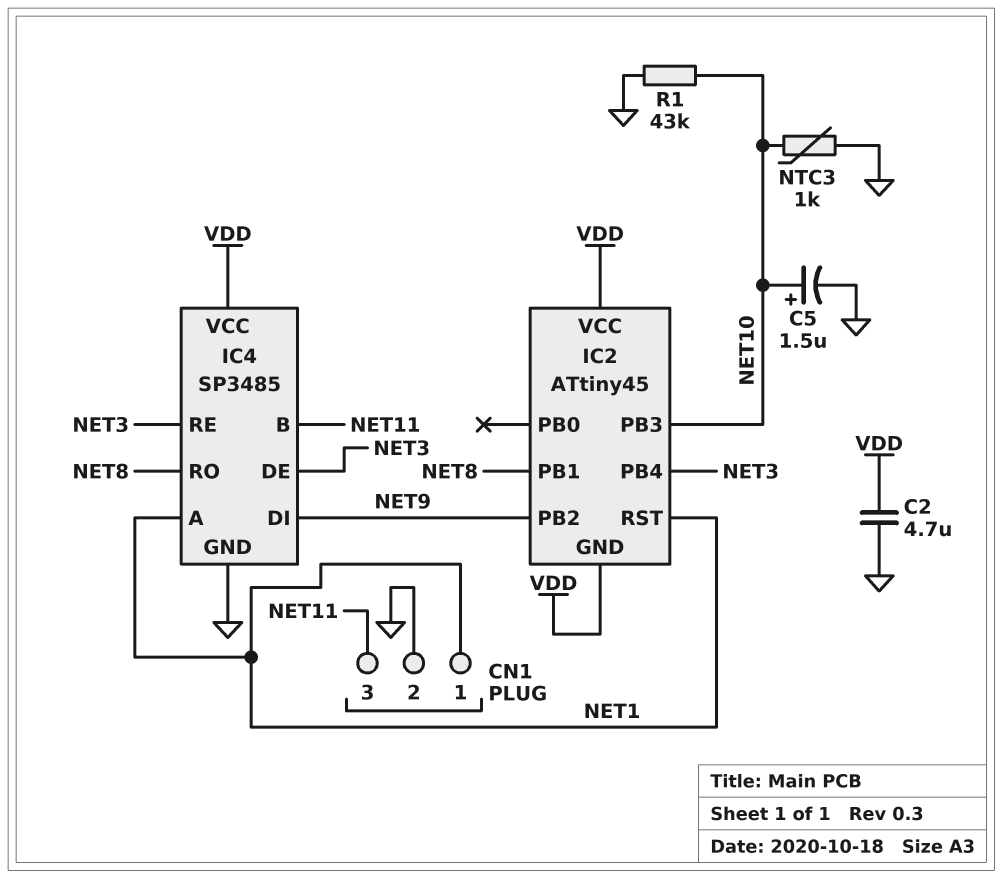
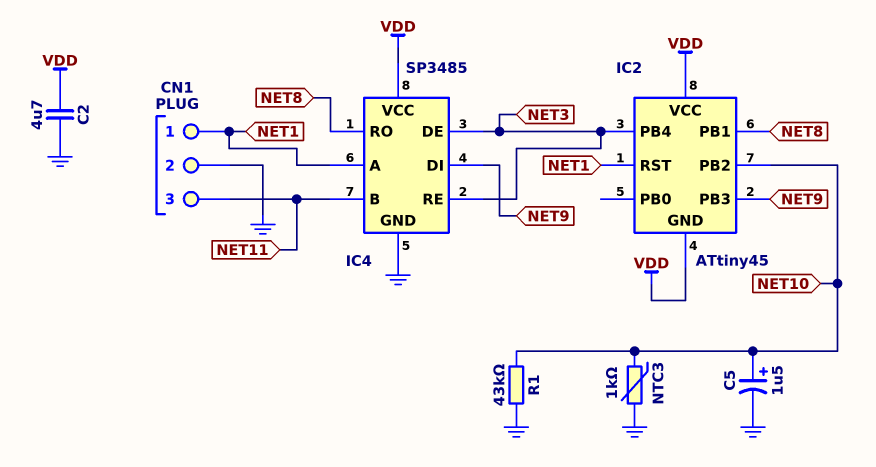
IC2 pin PB2: NET9 -> NET10
IC2 pin PB3: NET10 -> NET9

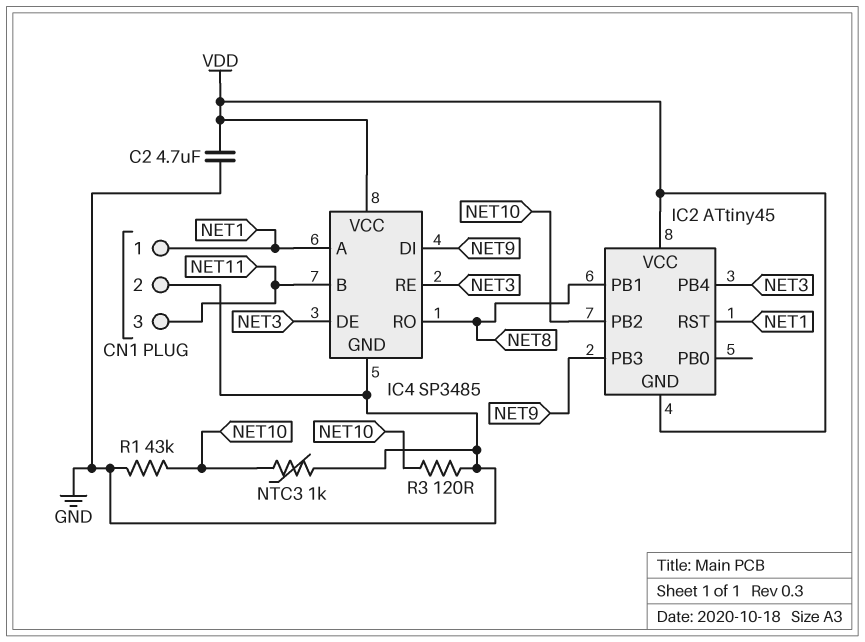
C5: 1.5uF (plus NET10, minus GND) -> none
R3: none -> 120 (GND, NET10)

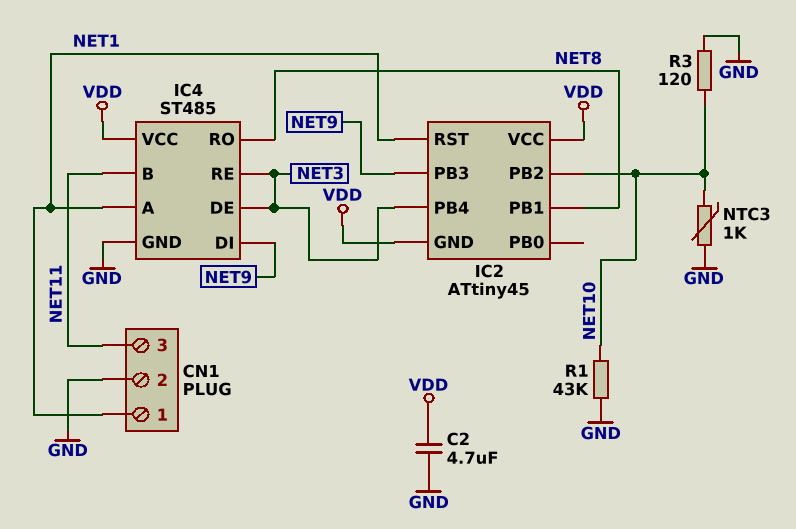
IC4: SP3485 -> ST485

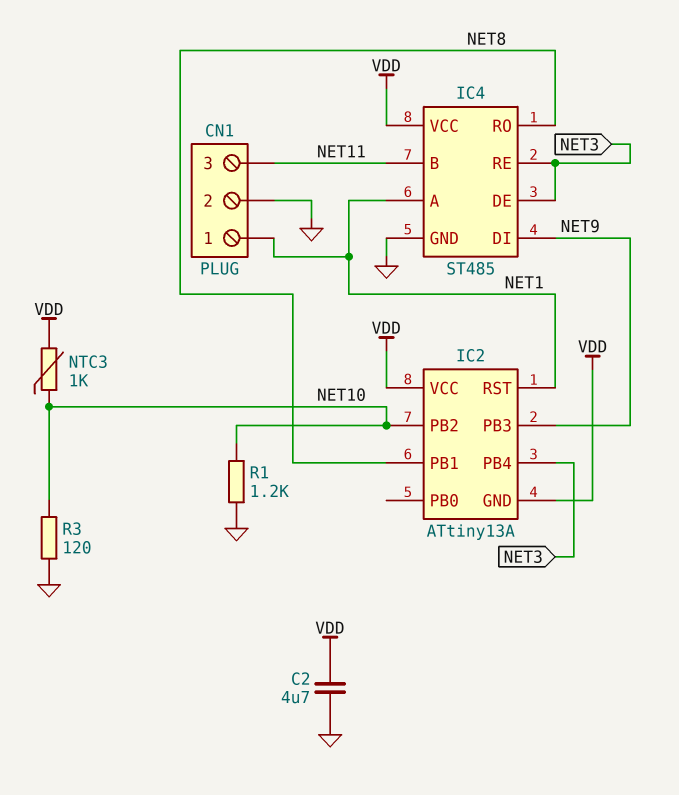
IC2: ATtiny45 -> ATtiny13A
NTC3: 1k (GND, NET10) -> 1k (NET10, VDD)
R1: 43k (GND, NET10) -> 1.2k (GND, NET10)

